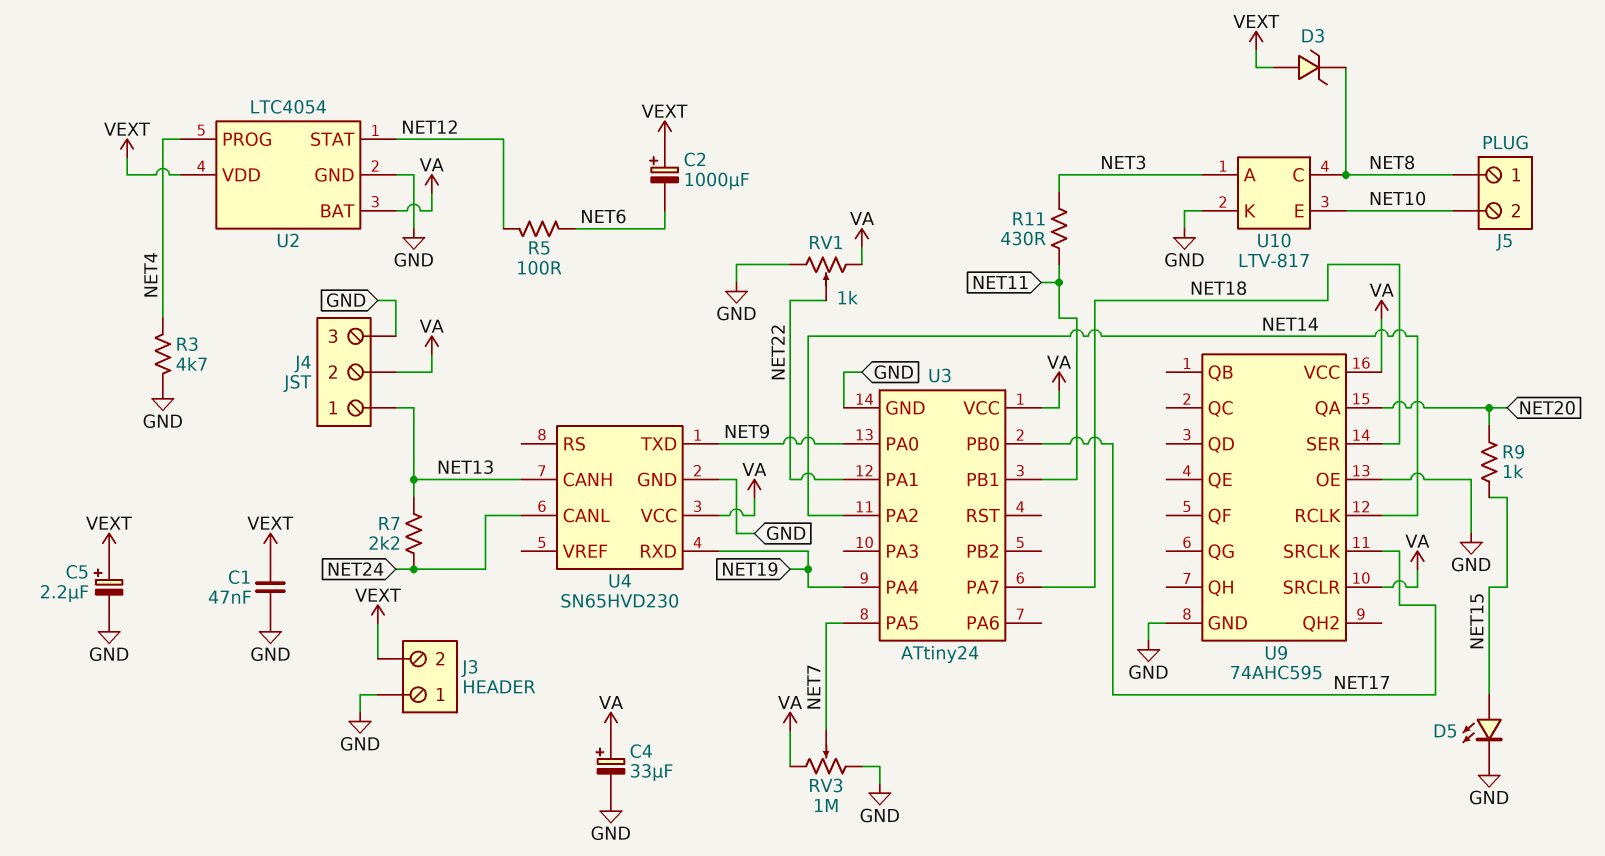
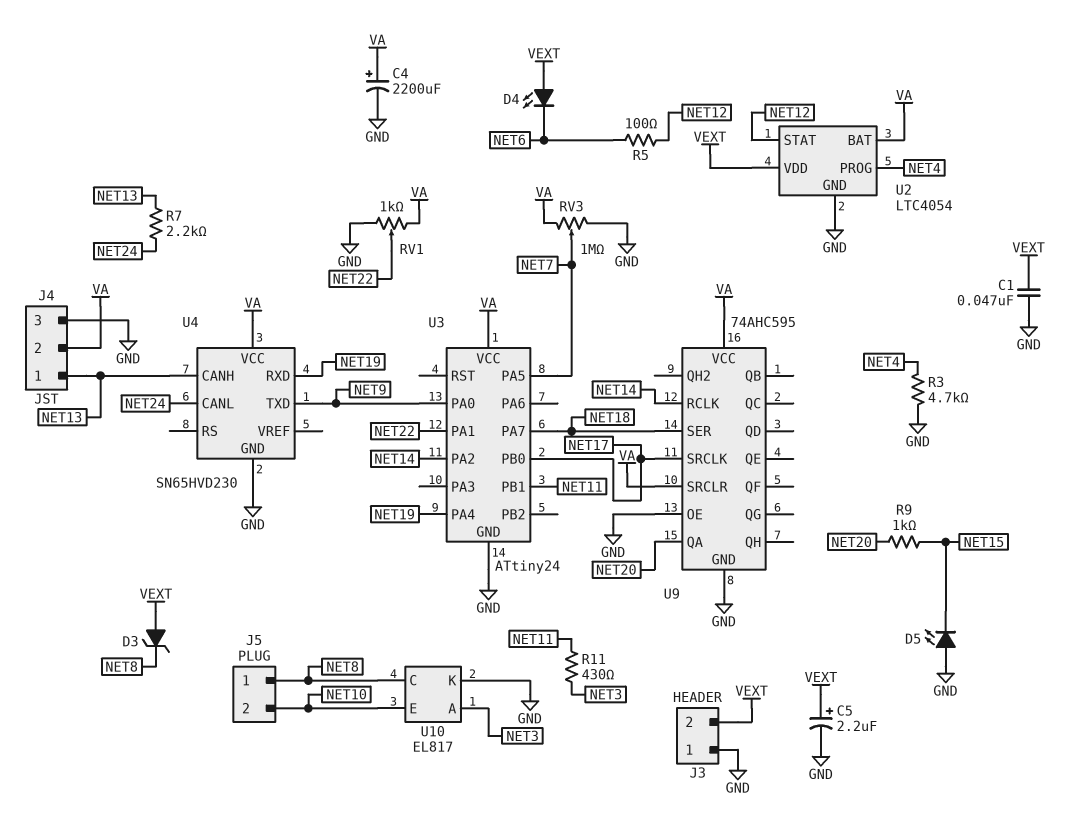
C2: 1000uF (plus VEXT, minus NET6) -> none
C4: 33uF (plus VA, minus GND) -> 2200uF (plus VA, minus GND)
D4: none -> LED (A VEXT, K NET6)
D5: LED (A NET15, K GND) -> LED (A GND, K NET15)
U10: LTV-817 -> EL817

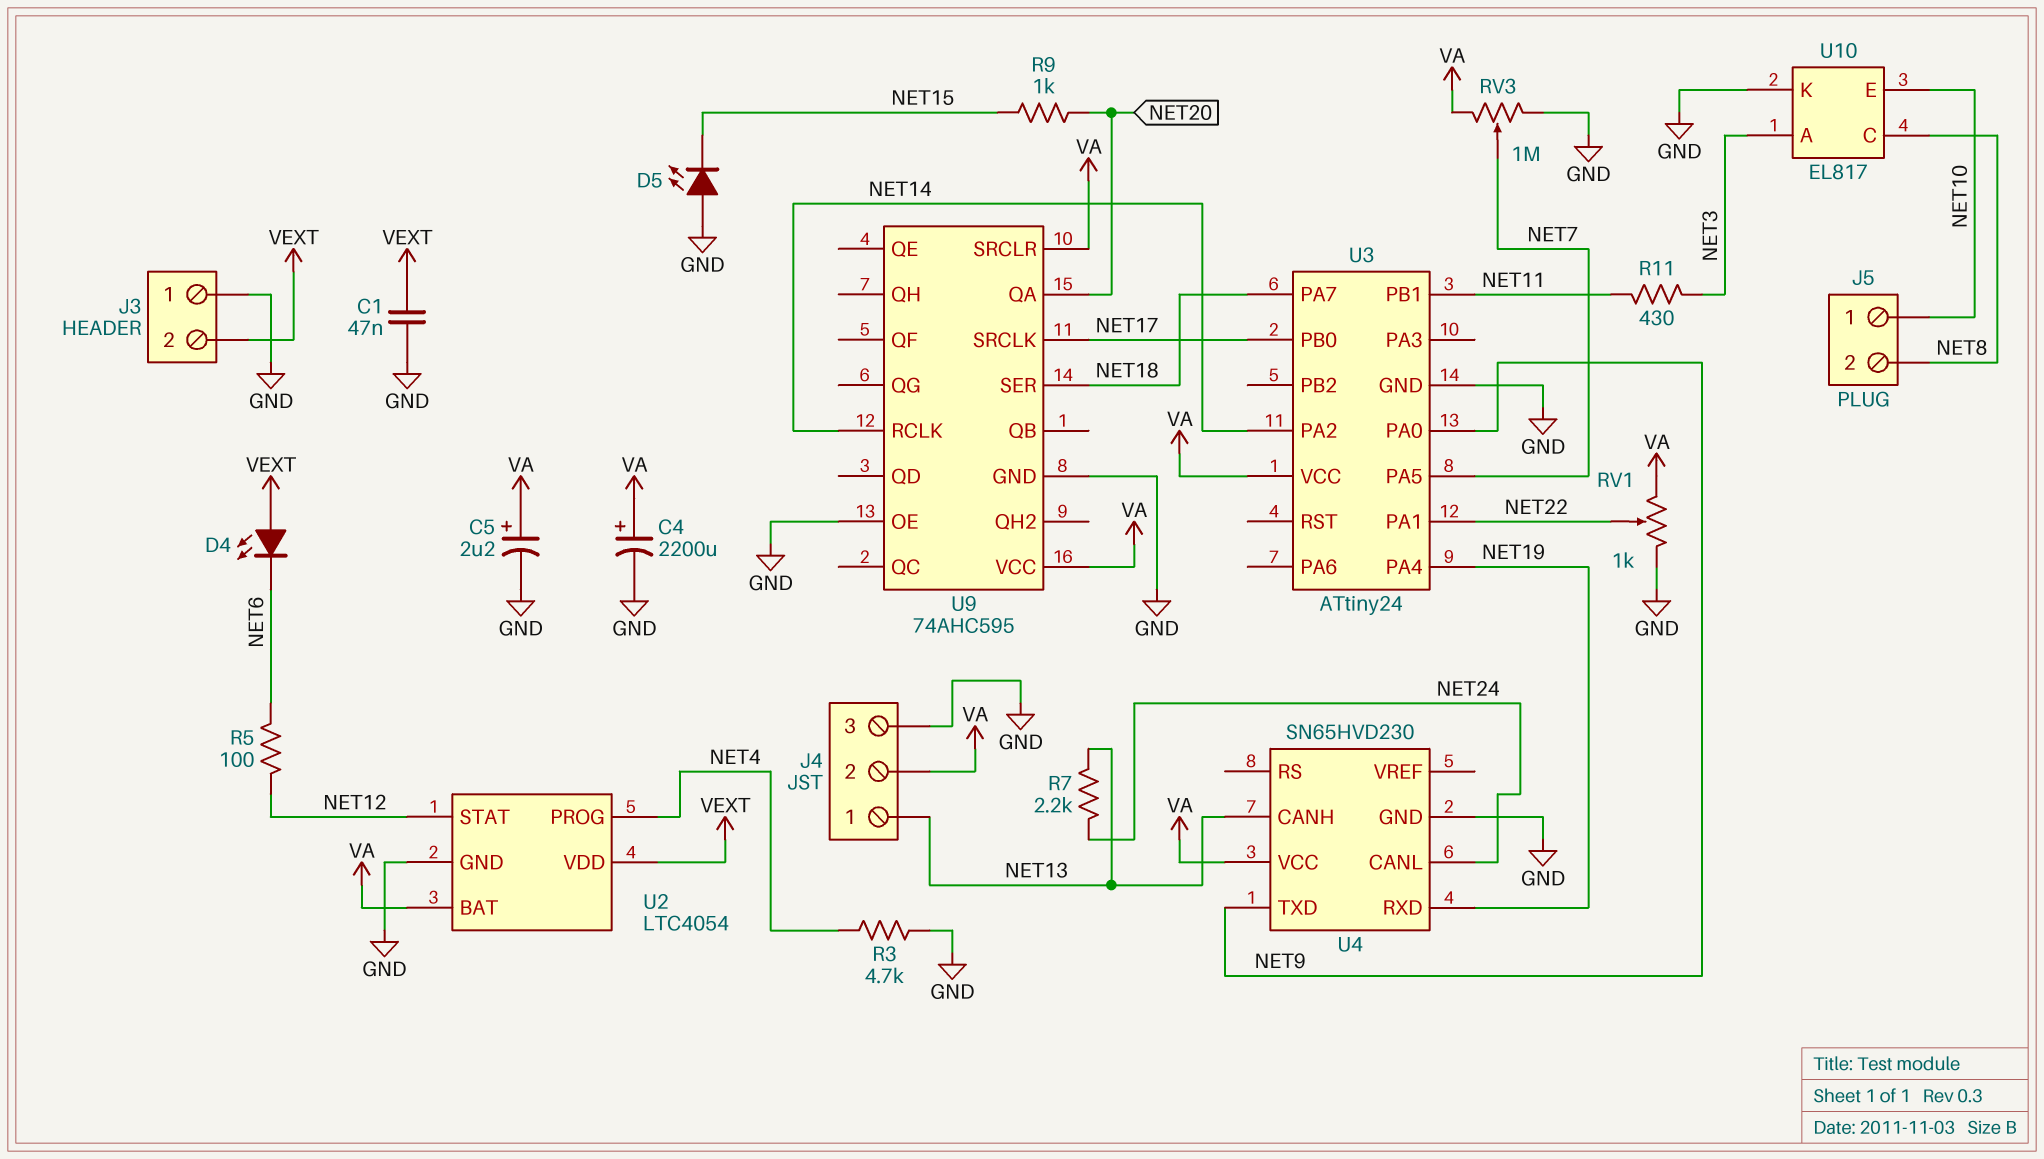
C5: 2.2uF (plus VEXT, minus GND) -> 2.2uF (plus VA, minus GND)
D3: zener (A VEXT, K NET8) -> none
J5 pin 1: NET8 -> NET10
J5 pin 2: NET10 -> NET8

